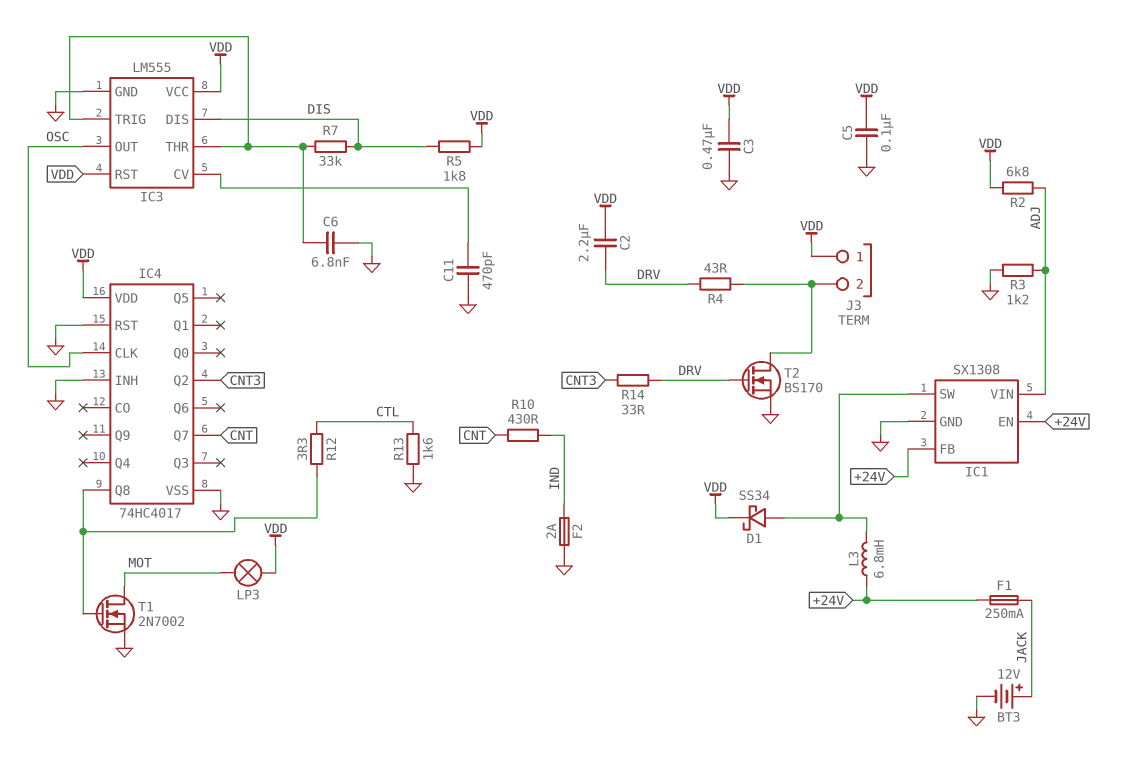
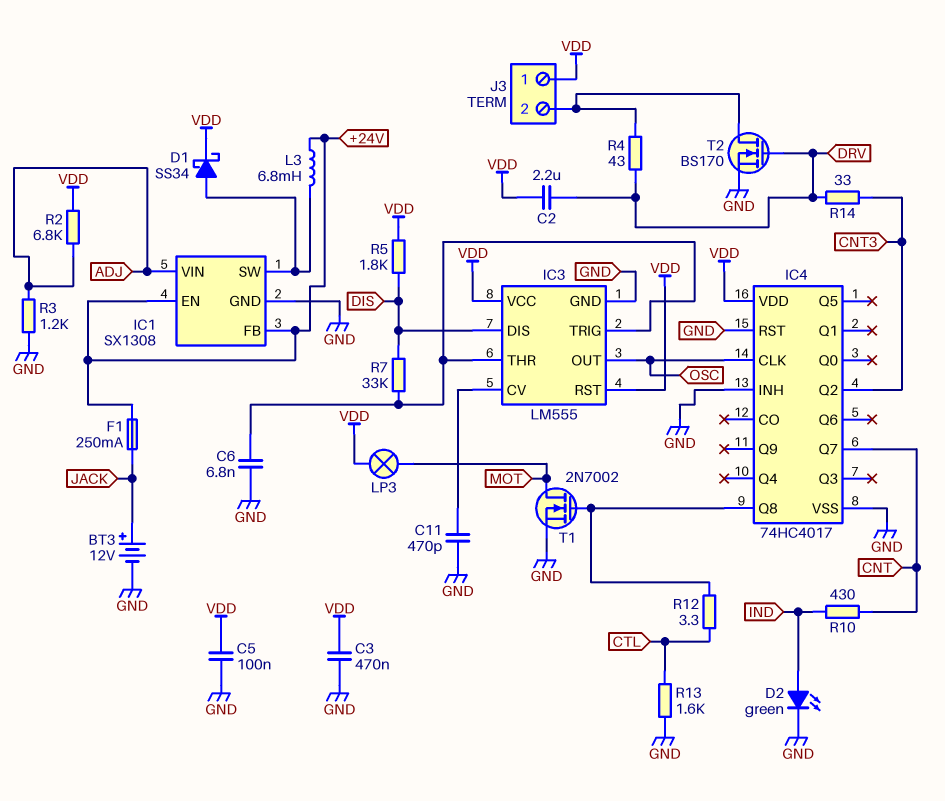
D2: none -> LED green (A IND, K GND)
F2: 2A (GND, IND) -> none

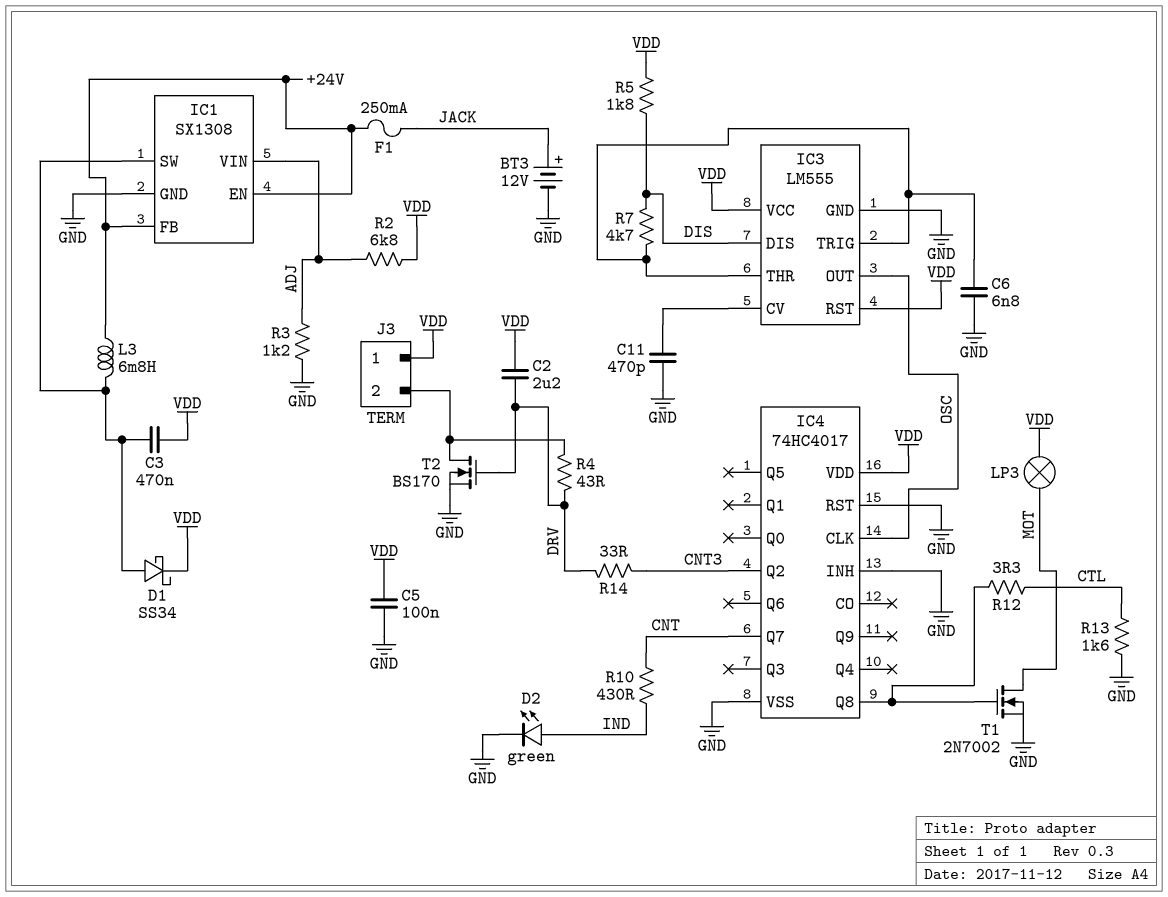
C3: 470nF (GND, VDD) -> 470nF (IC1/SW, VDD)
R7: 33k (DIS, IC3/THR) -> 4.7k (DIS, IC3/THR)

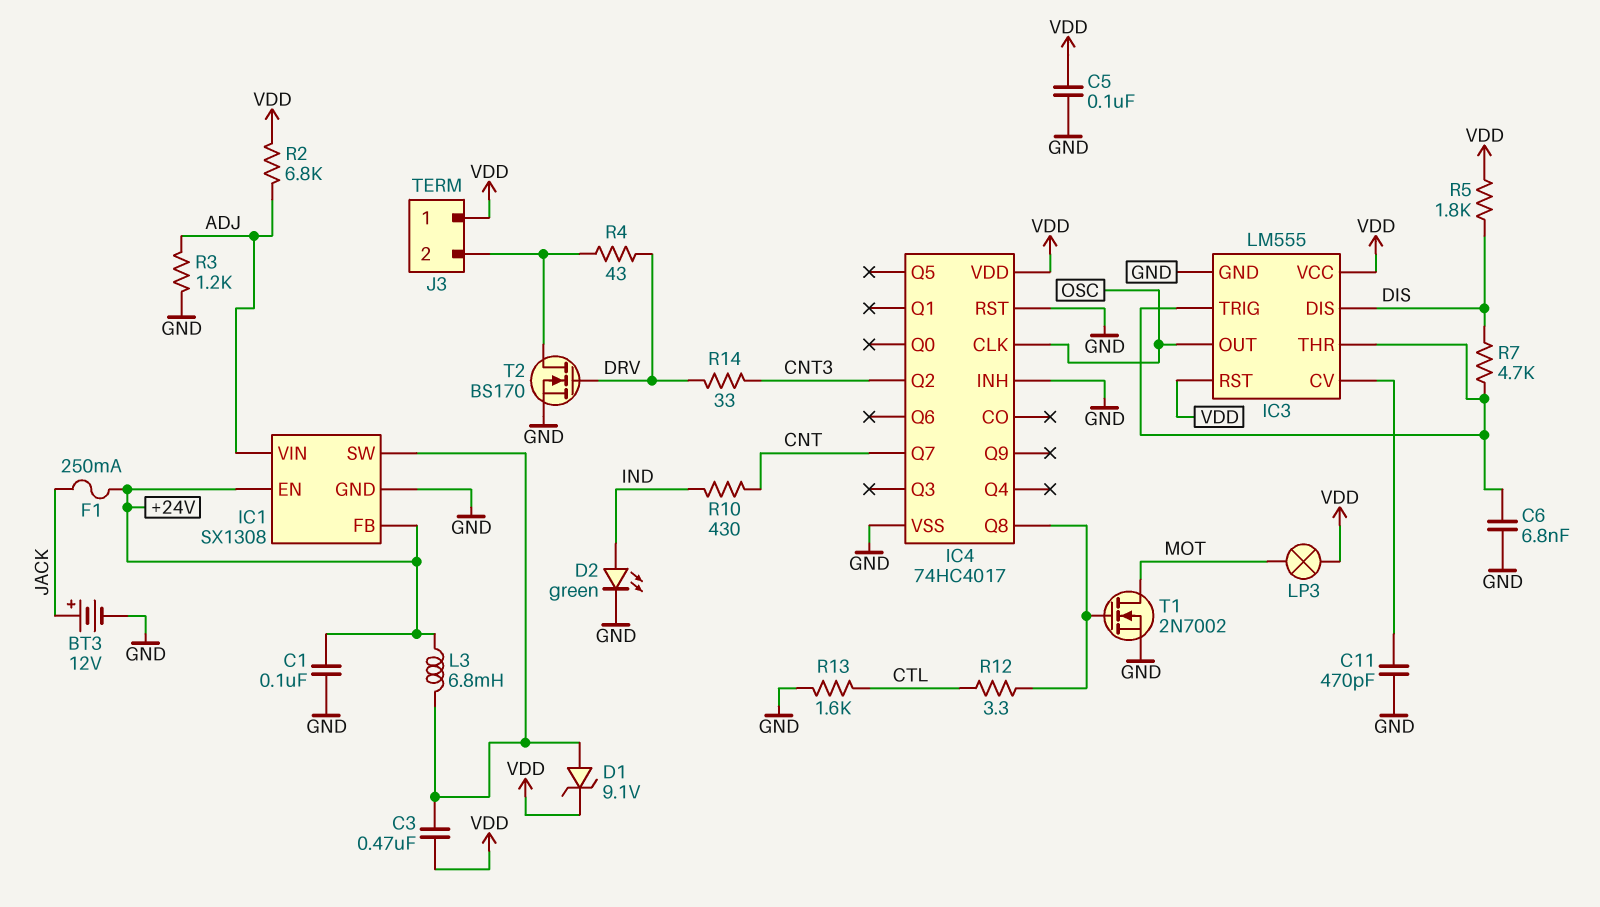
C1: none -> 100nF (+24V, GND)
C2: 2.2uF (DRV, VDD) -> none
D1: schottky SS34 (A IC1/SW, K VDD) -> zener 9.1V (A IC1/SW, K VDD)

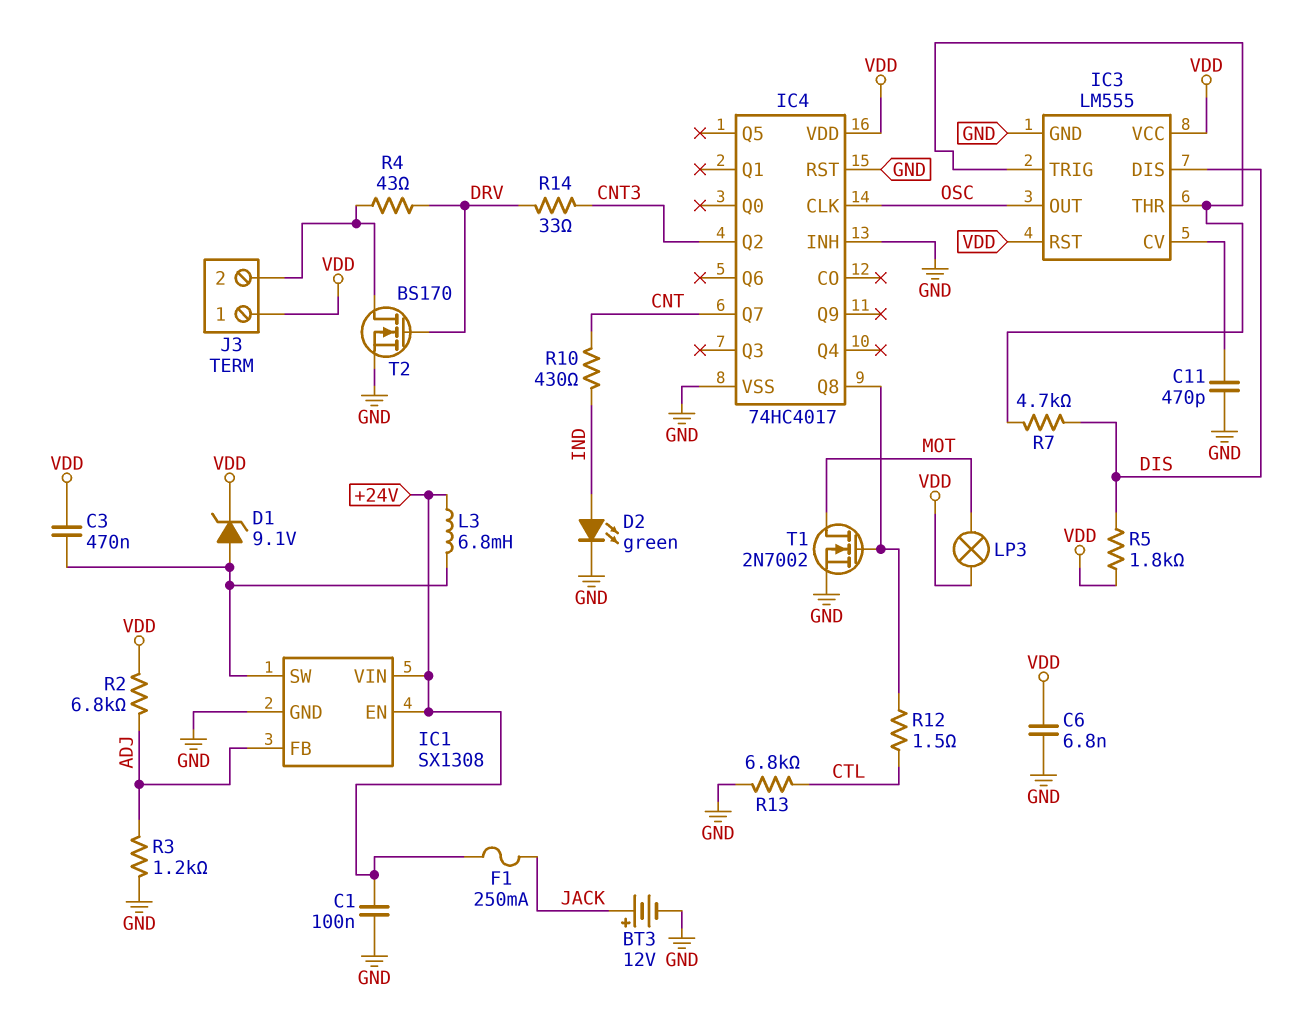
C5: 100nF (GND, VDD) -> none
C6: 6.8nF (GND, IC3/THR) -> 6.8nF (GND, VDD)
IC1 pin FB: +24V -> ADJ
IC1 pin VIN: ADJ -> +24V
R12: 3.3 (CTL, IC4/Q8) -> 1.5 (CTL, IC4/Q8)
R13: 1.6k (CTL, GND) -> 6.8k (CTL, GND)

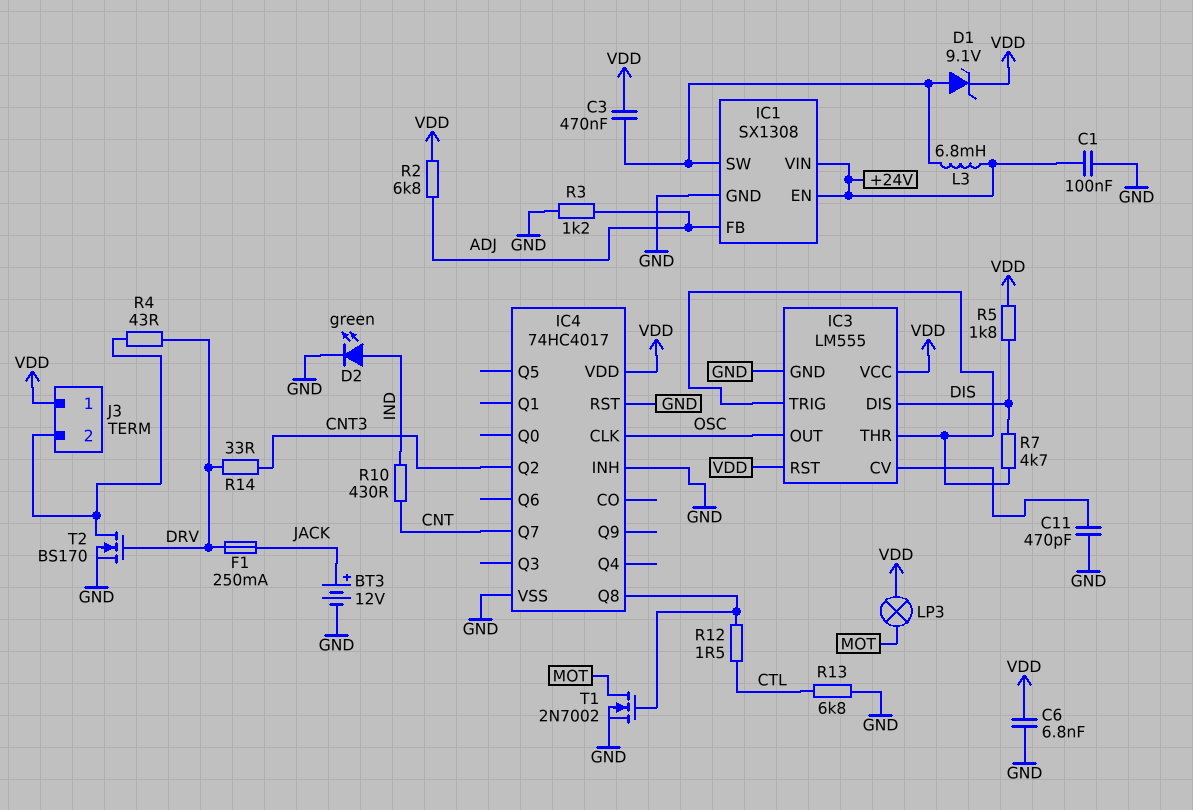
F1: 250mA (+24V, JACK) -> 250mA (DRV, JACK)

